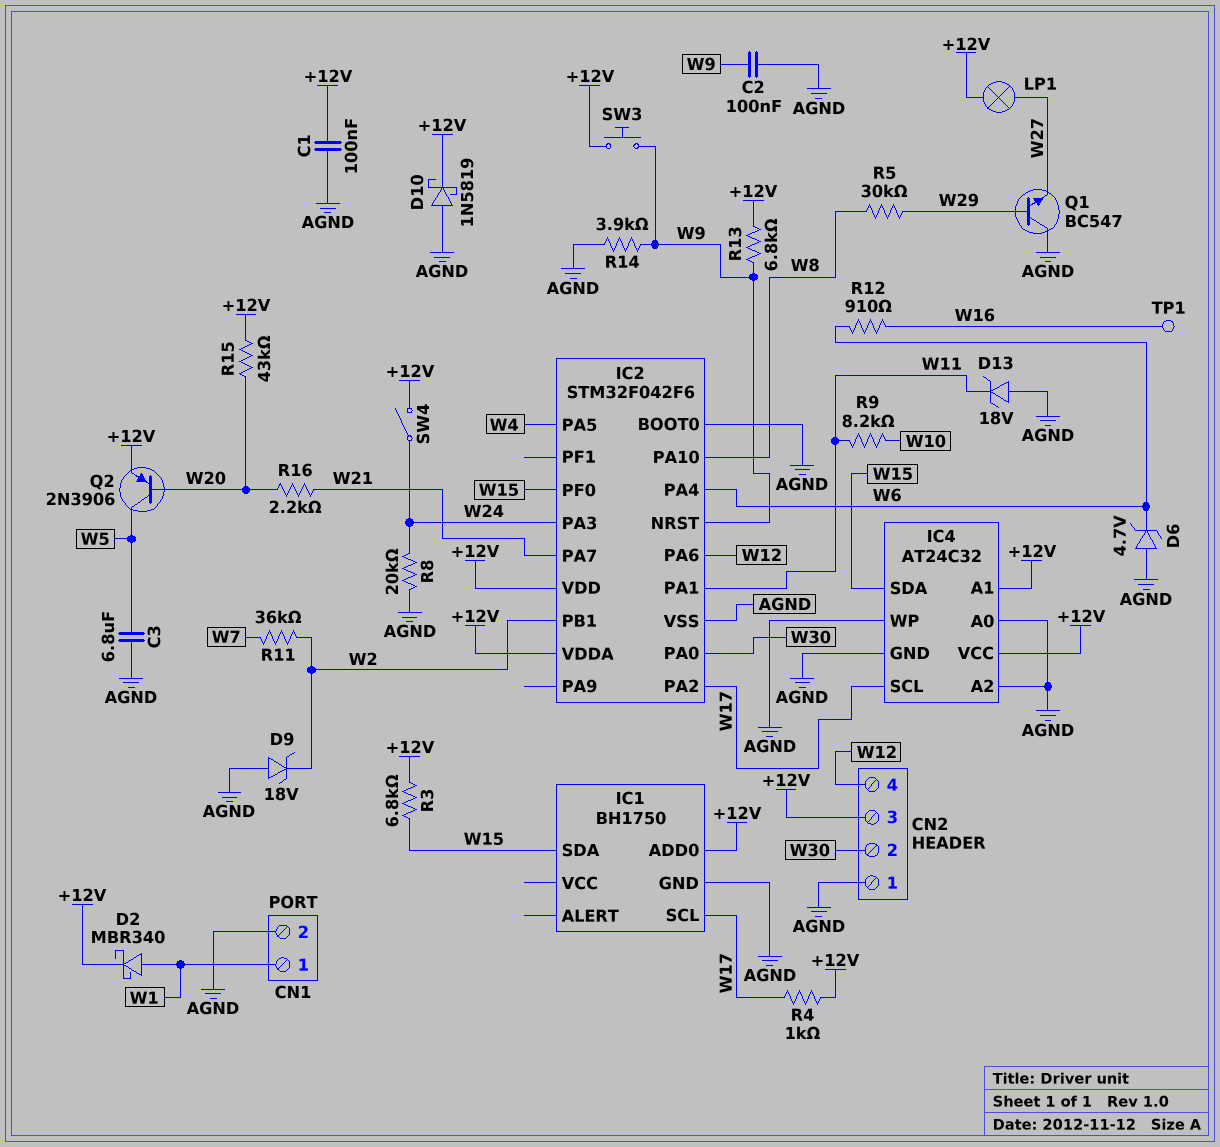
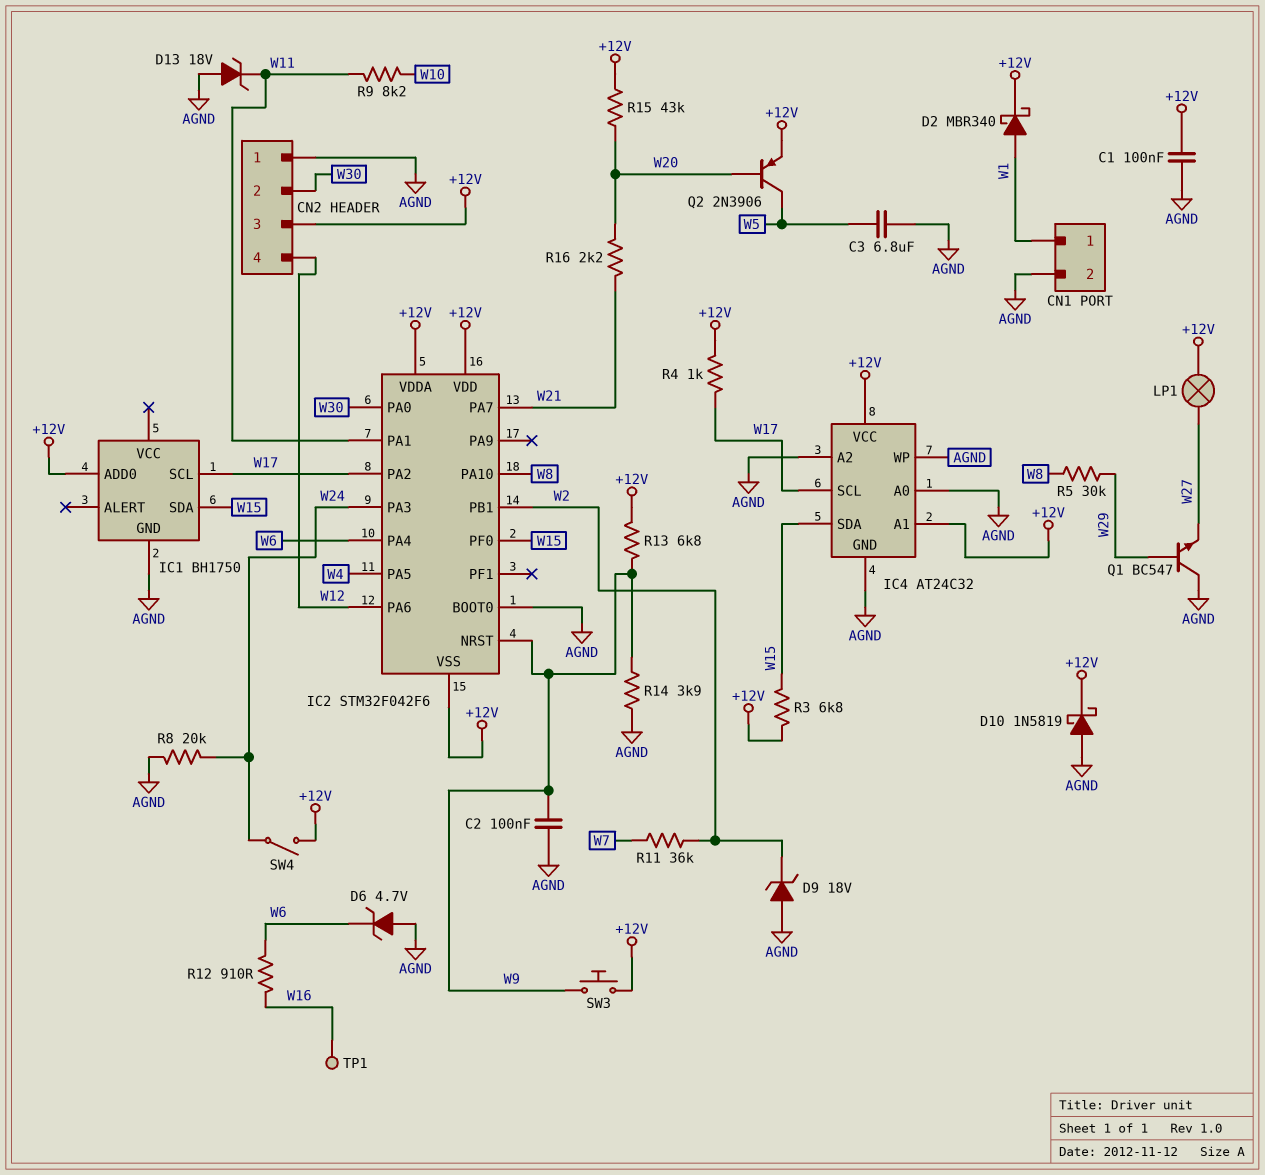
IC2 pin VSS: AGND -> +12V

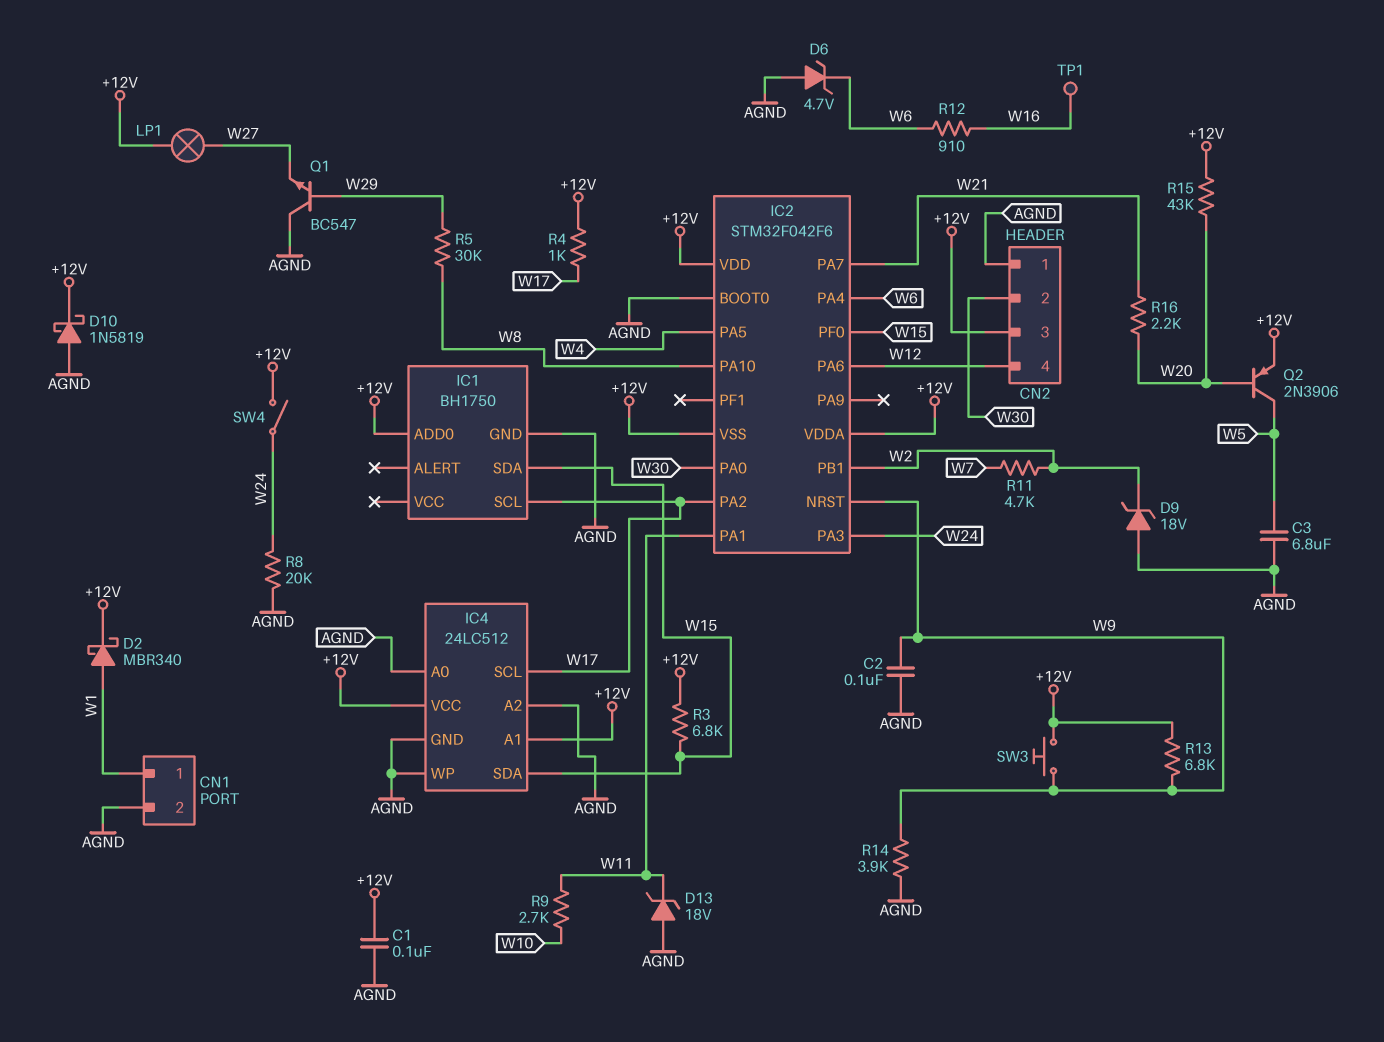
IC4: AT24C32 -> 24LC512
R9: 8.2k (W10, W11) -> 2.7k (W10, W11)
R11: 36k (W2, W7) -> 4.7k (W2, W7)

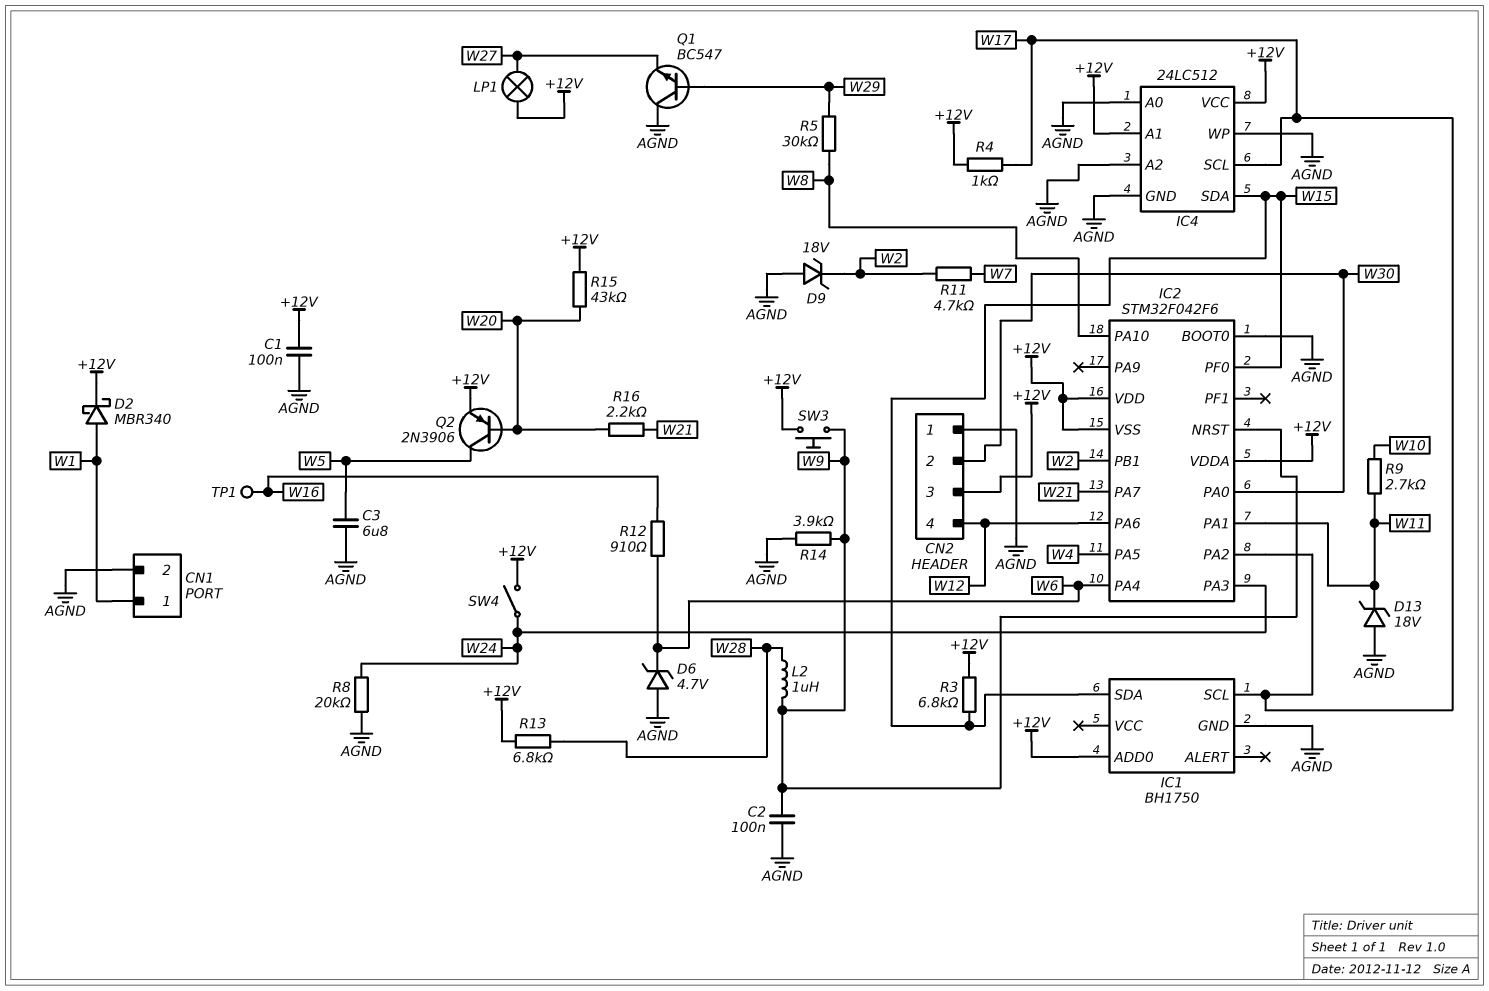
D10: schottky 1N5819 (A AGND, K +12V) -> none
L2: none -> 1uH (W9, W28)
R13: 6.8k (+12V, W9) -> 6.8k (+12V, W28)

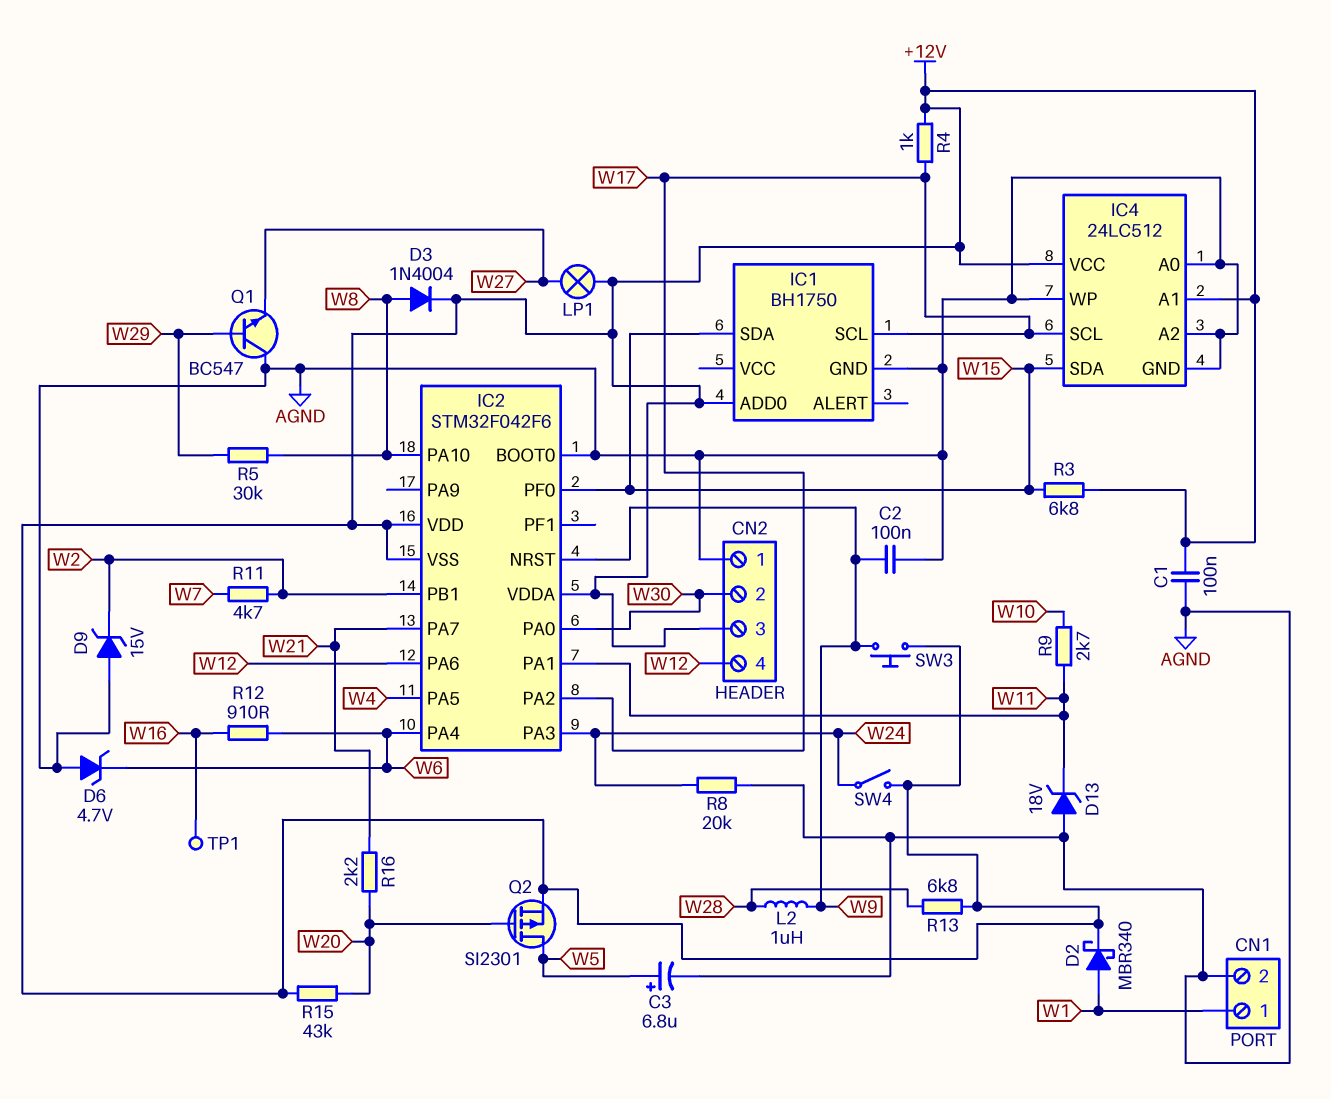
C3: 6.8uF (AGND, W5) -> 6.8uF (plus W5, minus AGND)
D3: none -> diode 1N4004 (A W8, K +12V)
D9: zener 18V (A AGND, K W2) -> zener 15V (A AGND, K W2)
Q2: PNP 2N3906 (B W20, C W5, E +12V) -> PMOS SI2301 (G W20, D W5, S +12V)
R14: 3.9k (AGND, W9) -> none

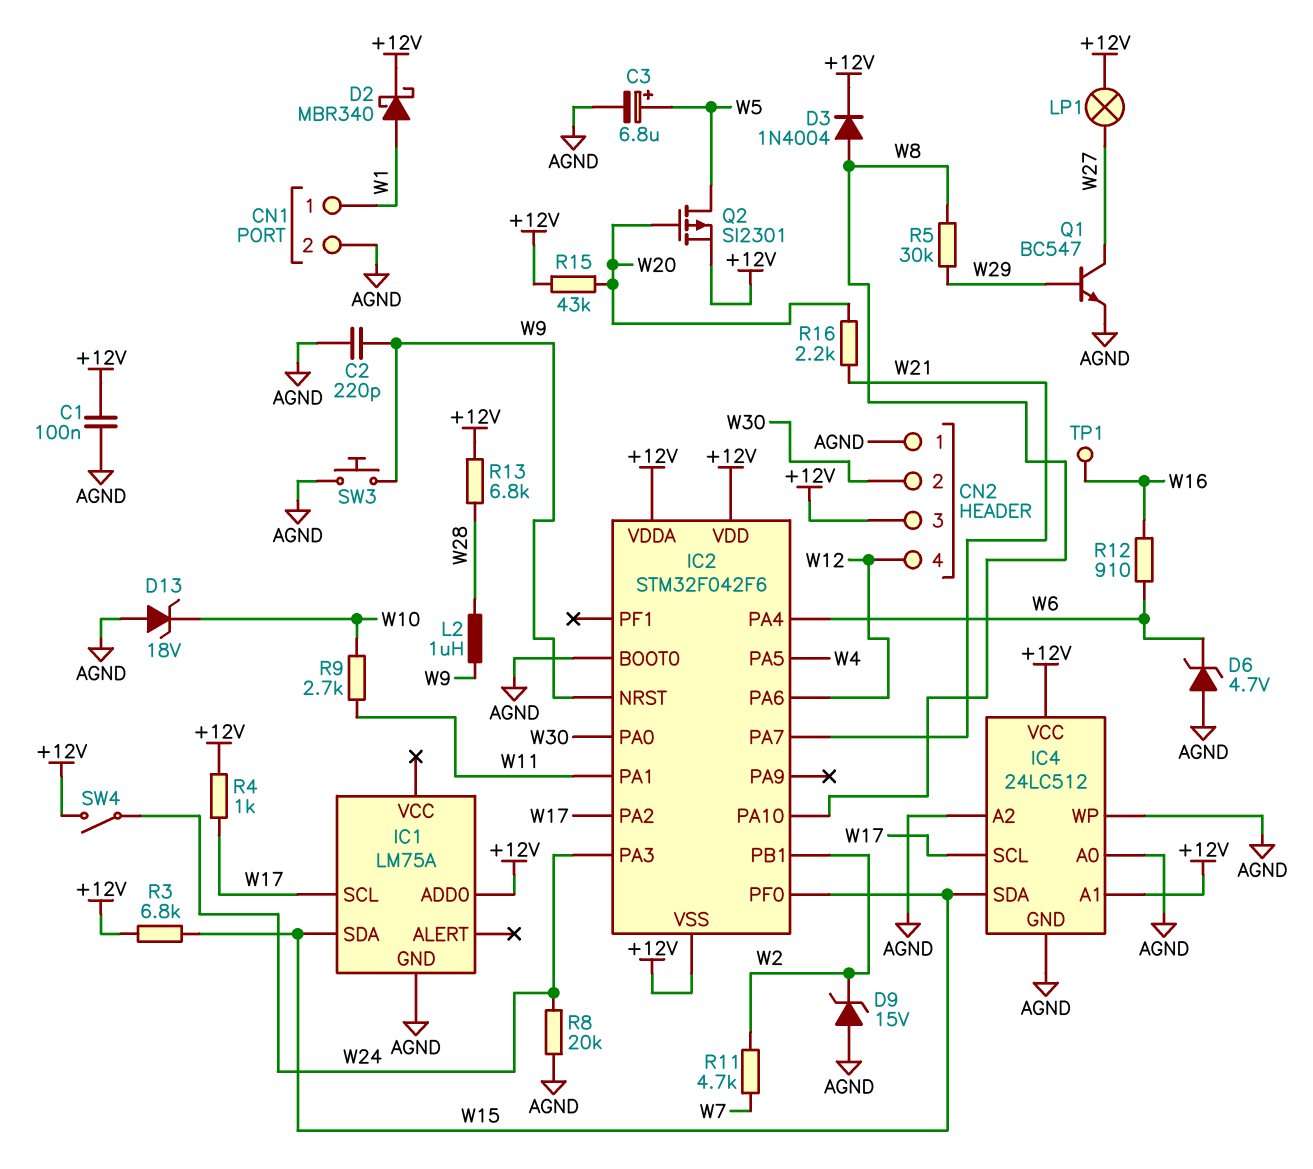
C2: 100nF (AGND, W9) -> 220pF (AGND, W9)
D13: zener 18V (A AGND, K W11) -> zener 18V (A AGND, K W10)
IC1: BH1750 -> LM75A
Q1: NPN BC547 (B W29, C AGND, E W27) -> NPN BC547 (B W29, C W27, E AGND)
SW3: button (+12V, W9) -> button (AGND, W9)

